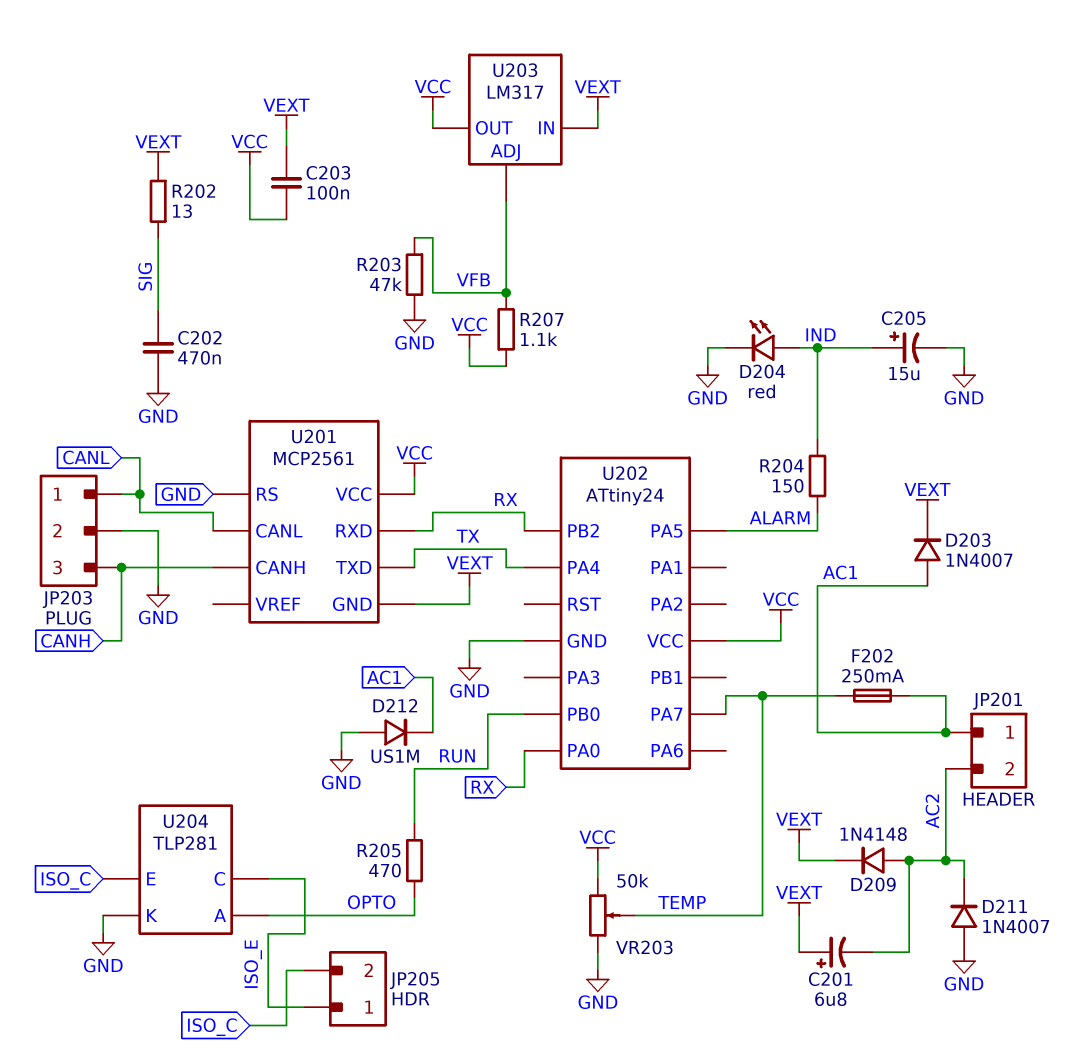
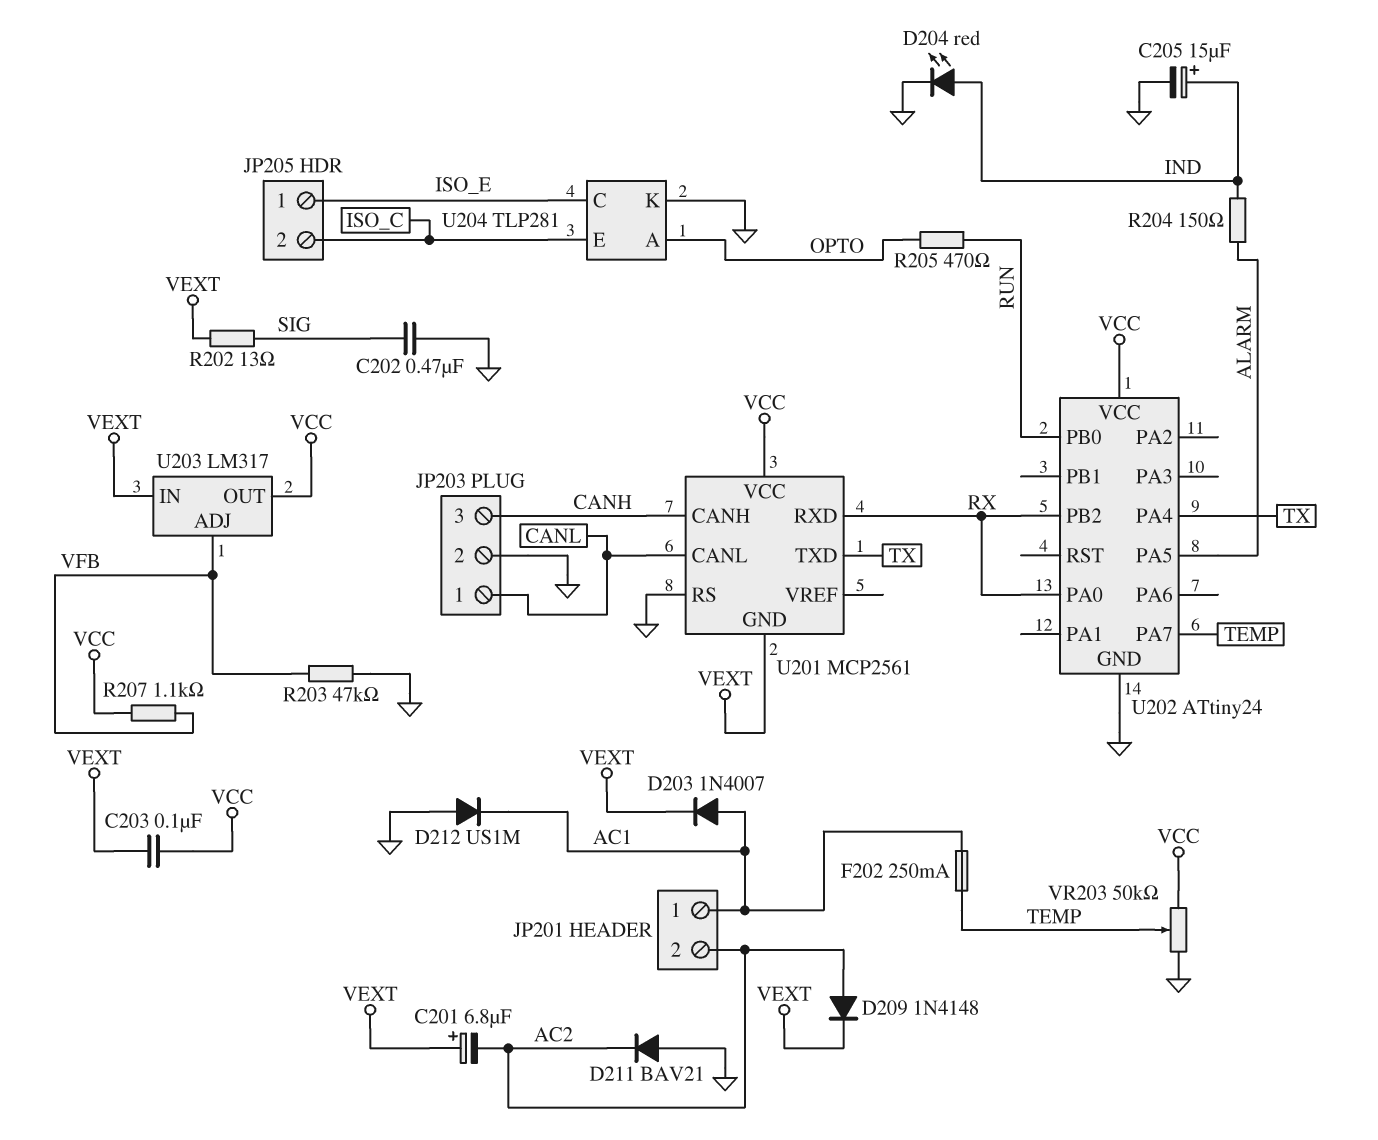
D211: diode 1N4007 (A GND, K AC2) -> diode BAV21 (A GND, K AC2)

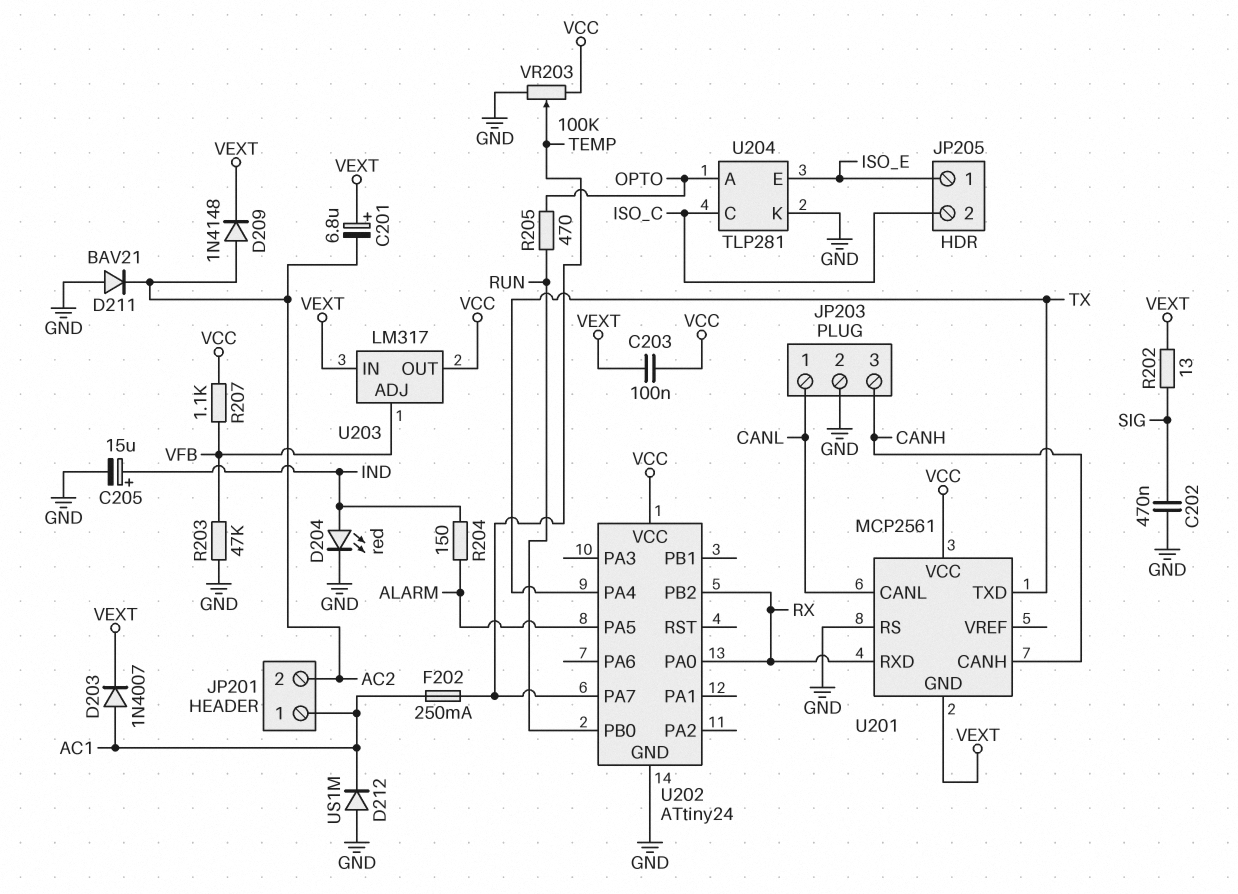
U204 pin C: ISO_E -> ISO_C
U204 pin E: ISO_C -> ISO_E
VR203: 50k (GND, VCC, wiper TEMP) -> 100k (GND, VCC, wiper TEMP)

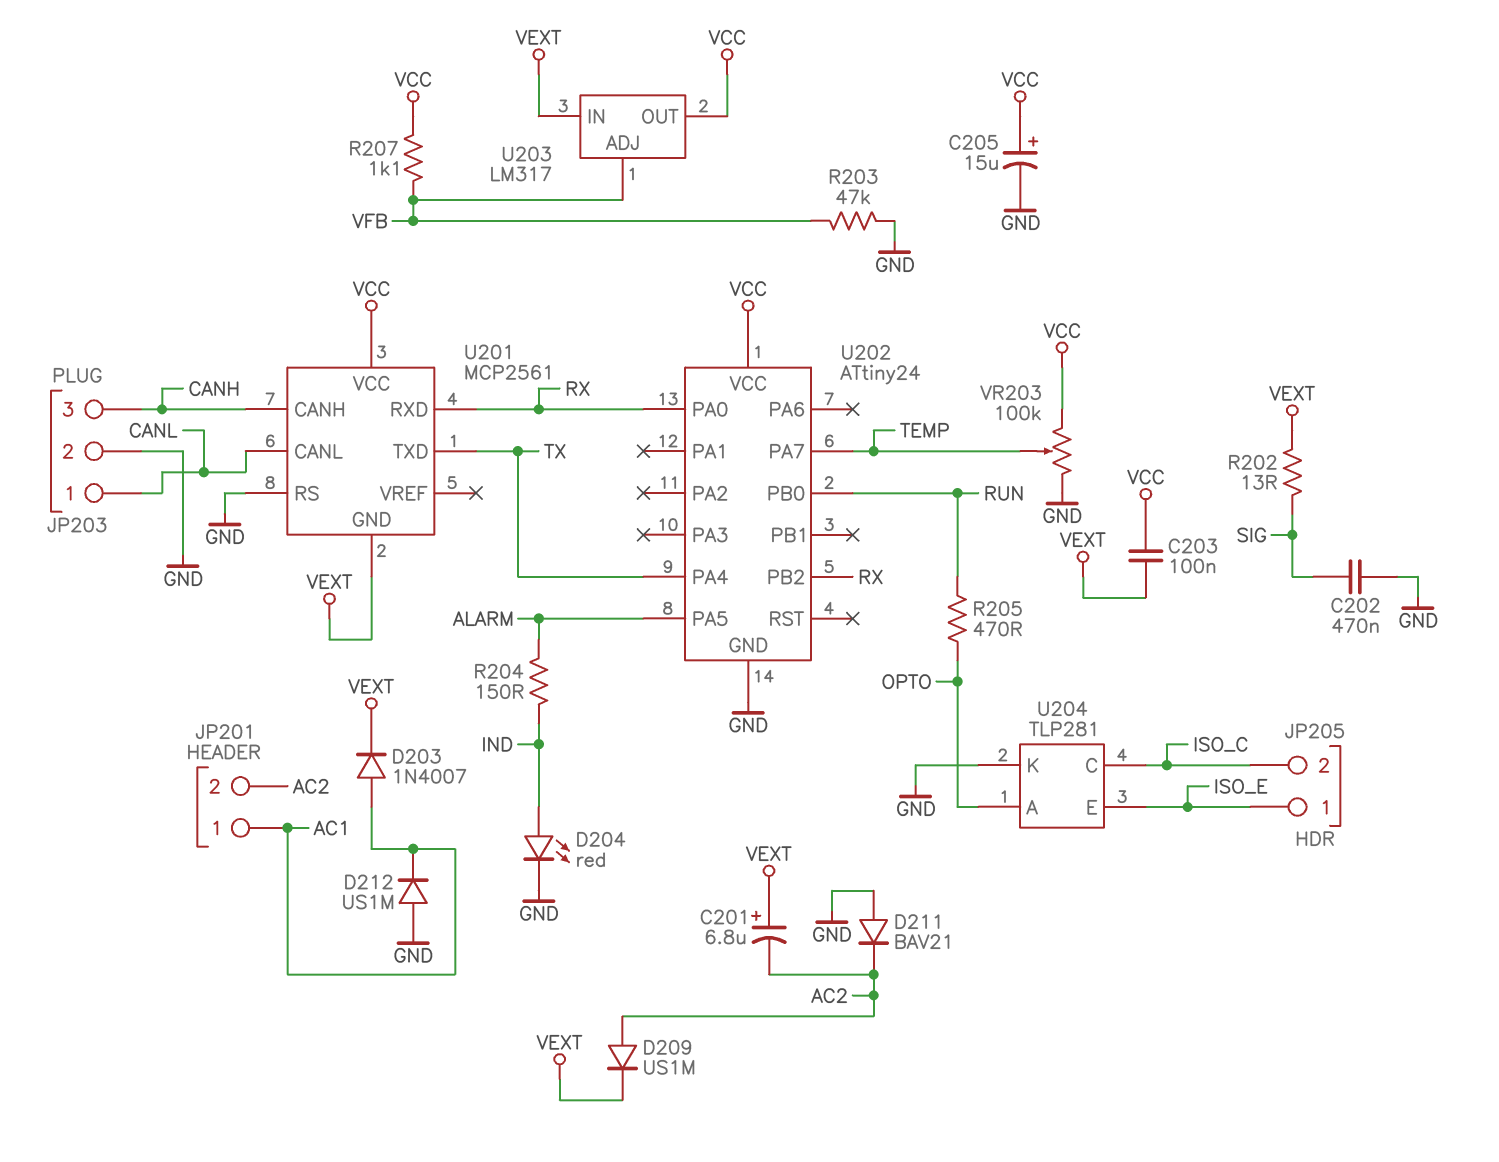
C205: 15uF (plus IND, minus GND) -> 15uF (plus VCC, minus GND)
D209: diode 1N4148 (A AC2, K VEXT) -> diode US1M (A AC2, K VEXT)
F202: 250mA (AC1, TEMP) -> none

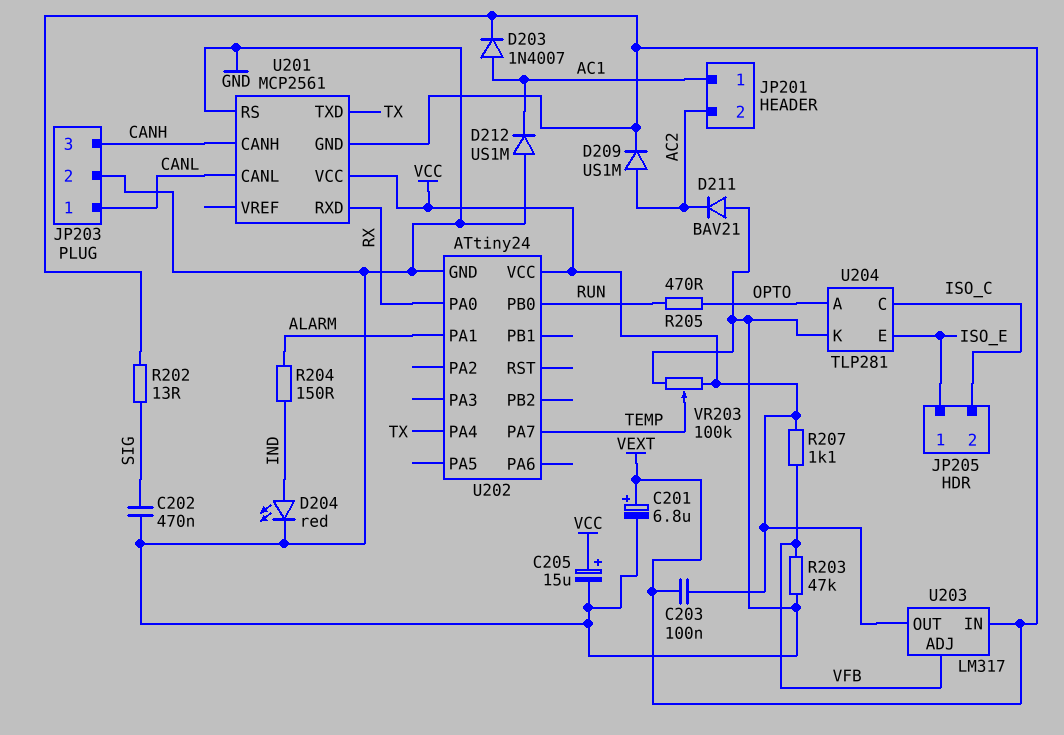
C201: 6.8uF (plus VEXT, minus AC2) -> 6.8uF (plus VEXT, minus GND)
U202 pin PA1: none -> ALARM
U202 pin PA5: ALARM -> none
U202 pin PB2: RX -> none

